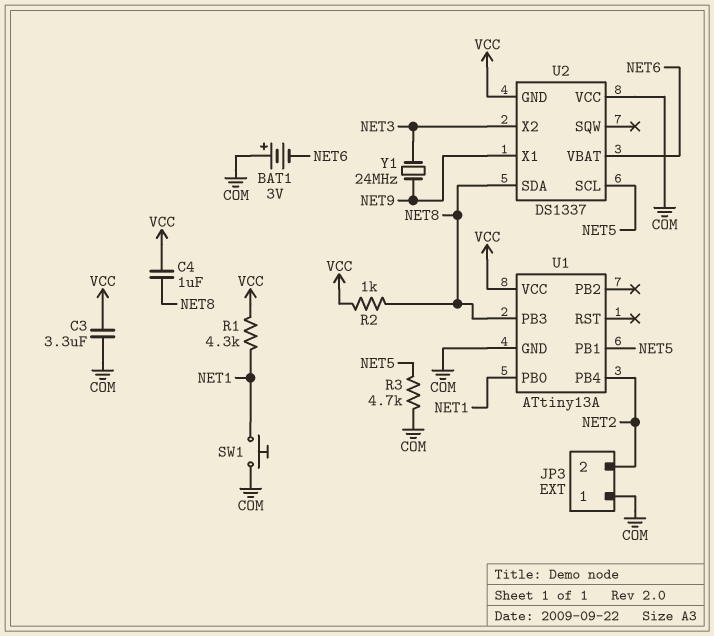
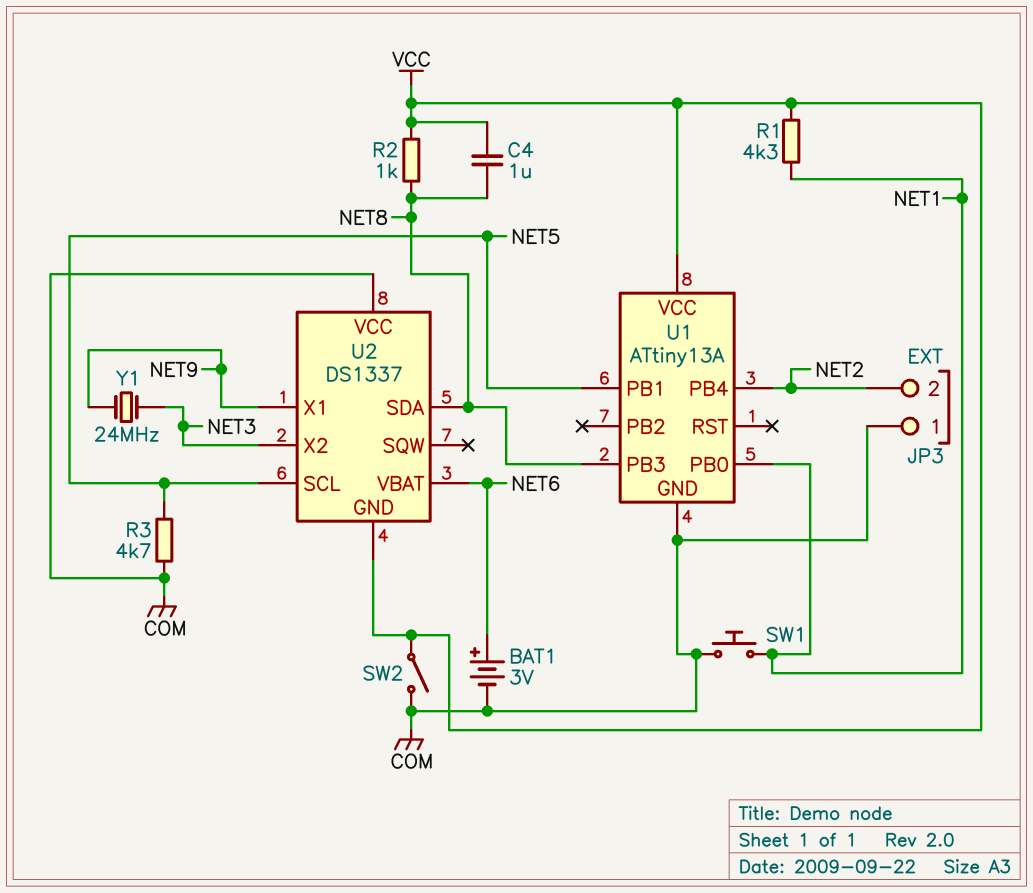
BAT1: 3V (plus COM, minus NET6) -> 3V (plus NET6, minus COM)
C3: 3.3uF (COM, VCC) -> none
SW2: none -> switch (COM, VCC)

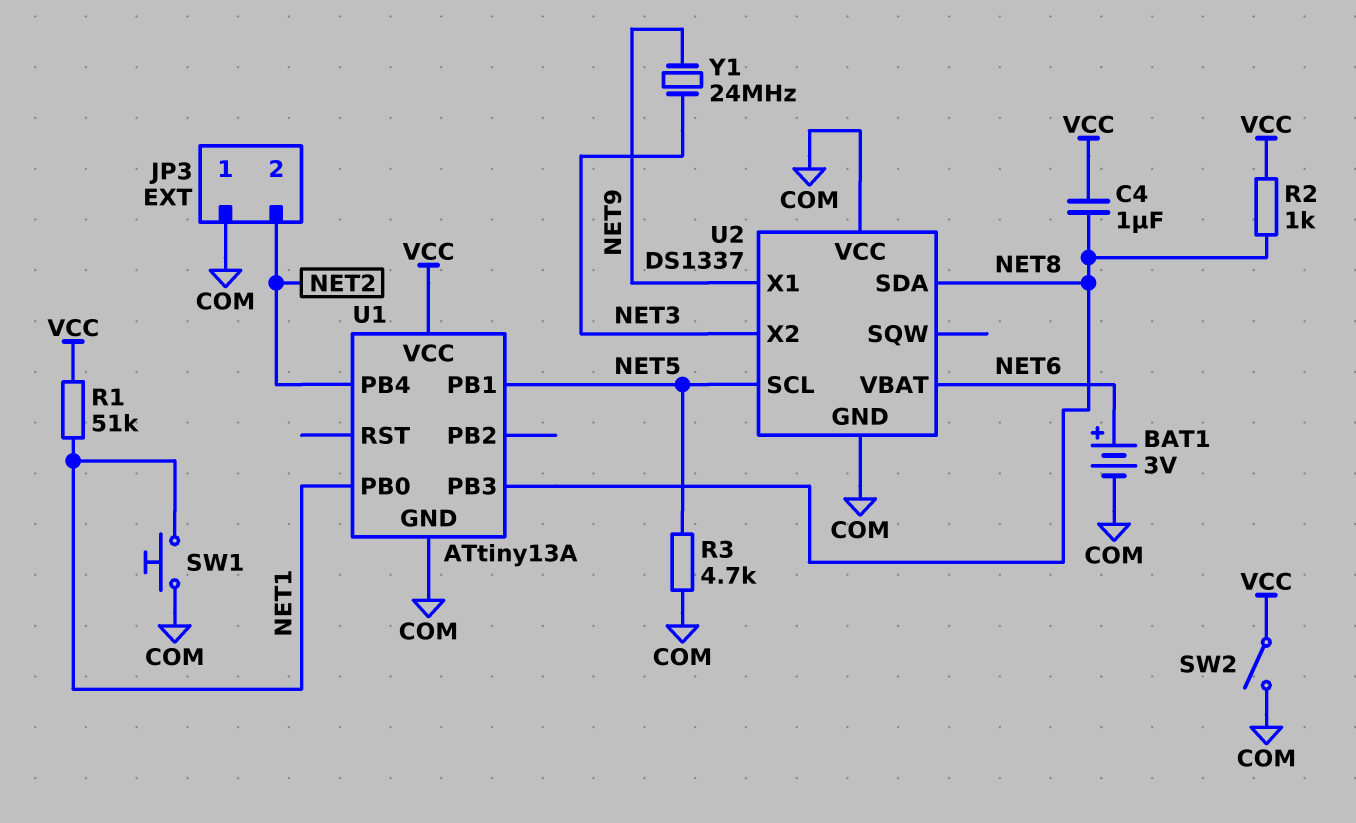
R1: 4.3k (NET1, VCC) -> 51k (NET1, VCC)
U2 pin GND: VCC -> COM

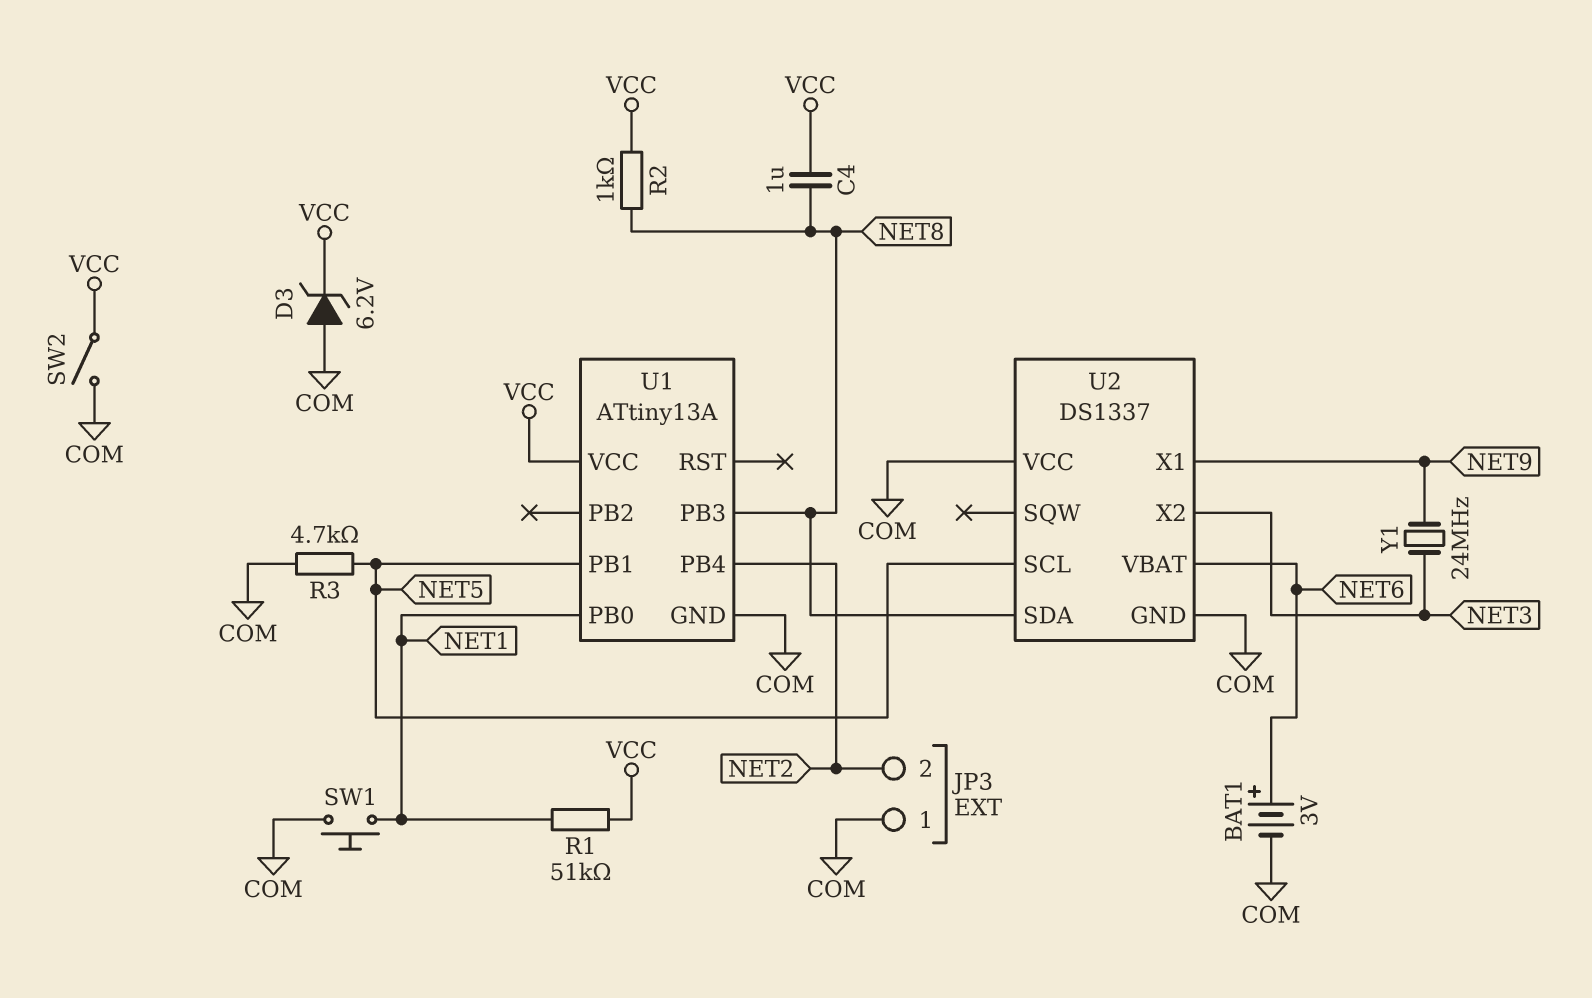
D3: none -> zener 6.2V (A COM, K VCC)

